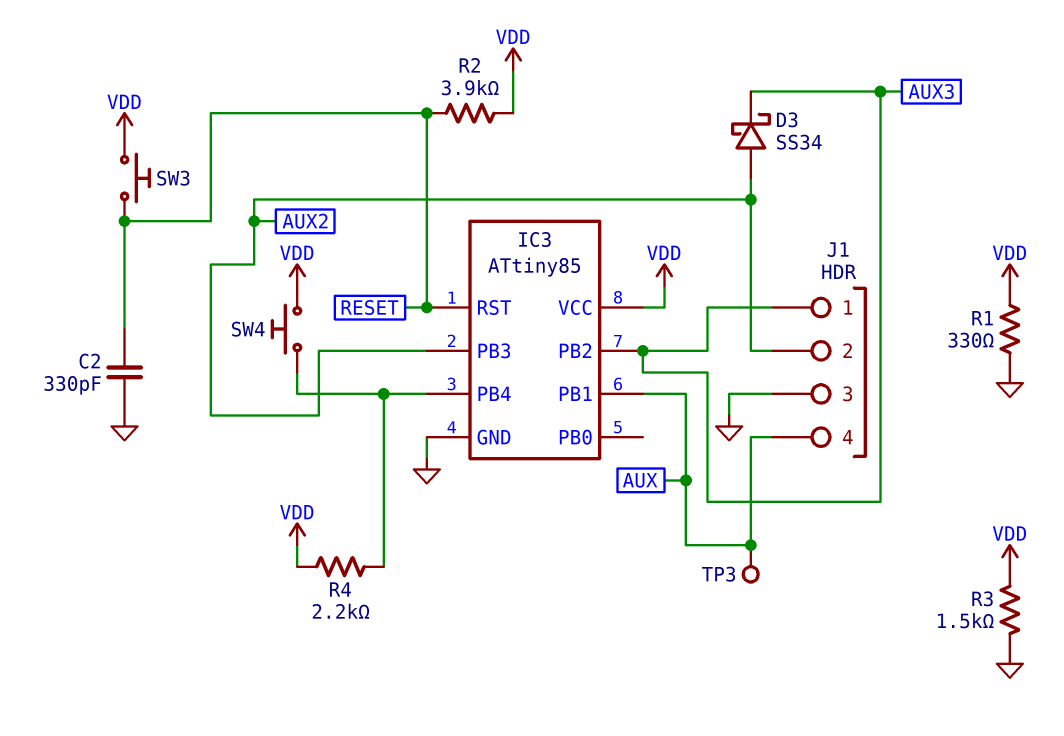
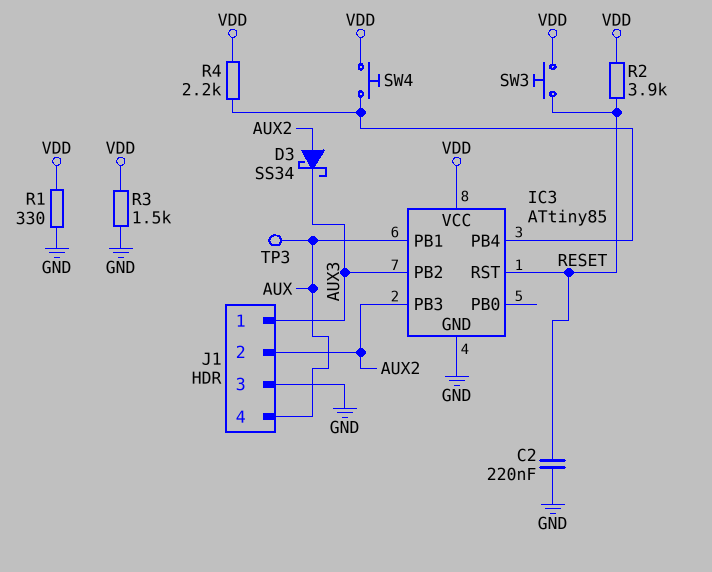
C2: 330pF (GND, RESET) -> 220nF (GND, RESET)

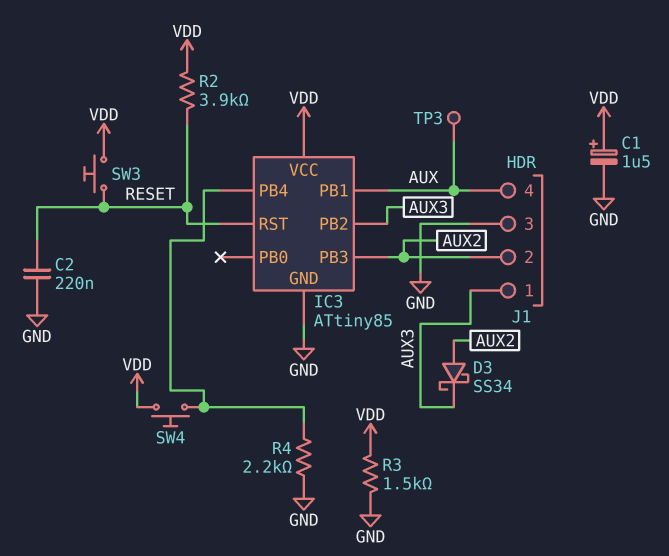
C1: none -> 1.5uF (plus VDD, minus GND)
R1: 330 (GND, VDD) -> none
R4: 2.2k (IC3/PB4, VDD) -> 2.2k (GND, IC3/PB4)

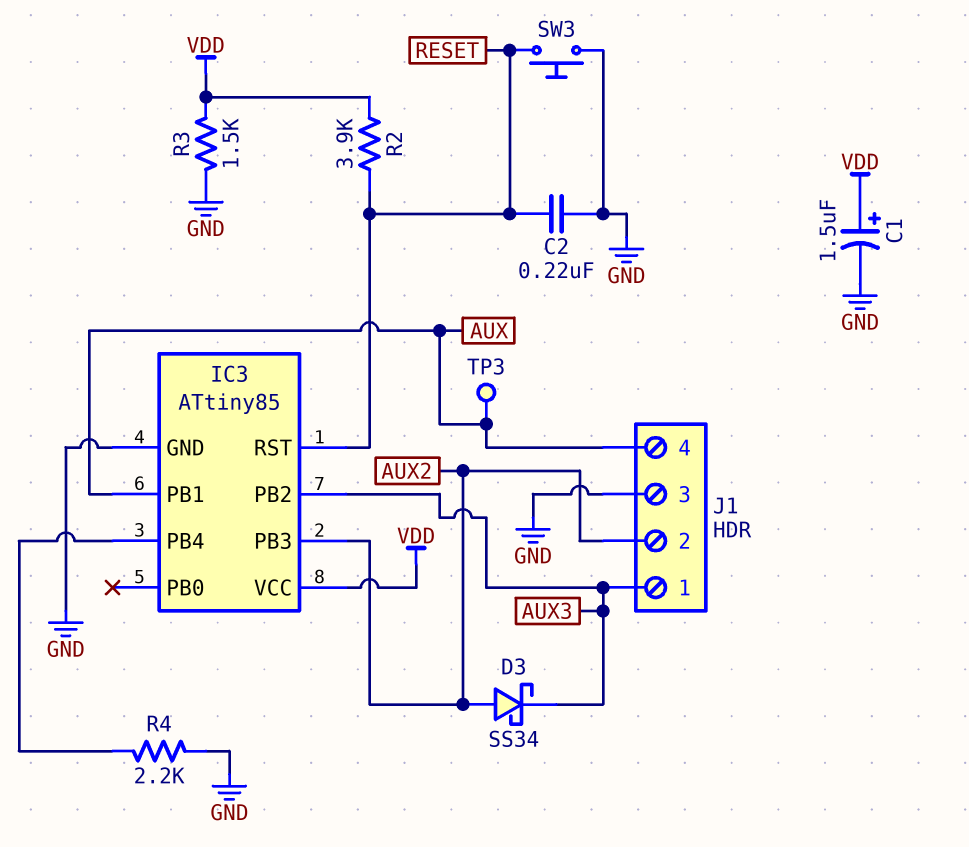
SW3: button (RESET, VDD) -> button (GND, RESET)
SW4: button (IC3/PB4, VDD) -> none

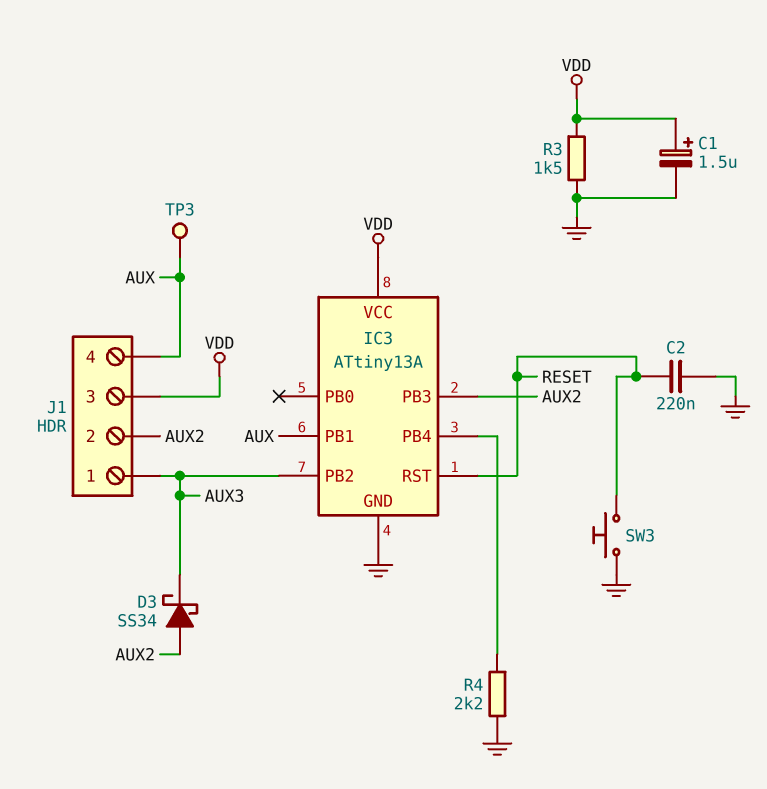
IC3: ATtiny85 -> ATtiny13A
J1 pin 3: GND -> VDD
R2: 3.9k (RESET, VDD) -> none

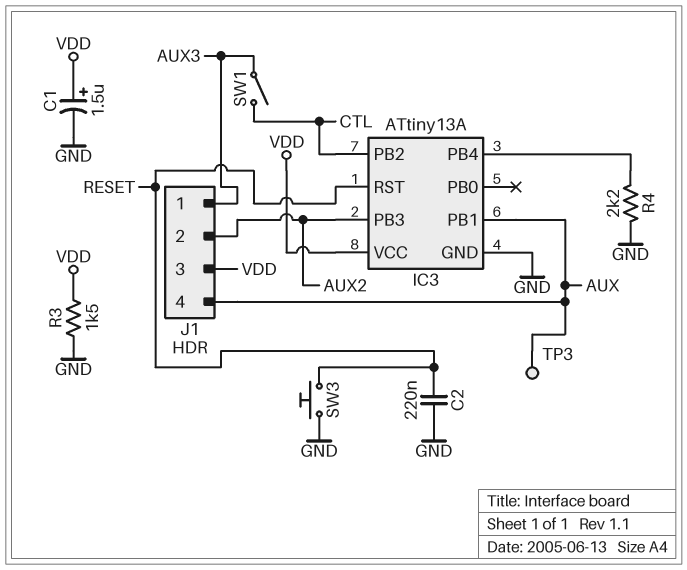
D3: schottky SS34 (A AUX2, K AUX3) -> none
IC3 pin PB2: AUX3 -> CTL
SW1: none -> switch (AUX3, CTL)

